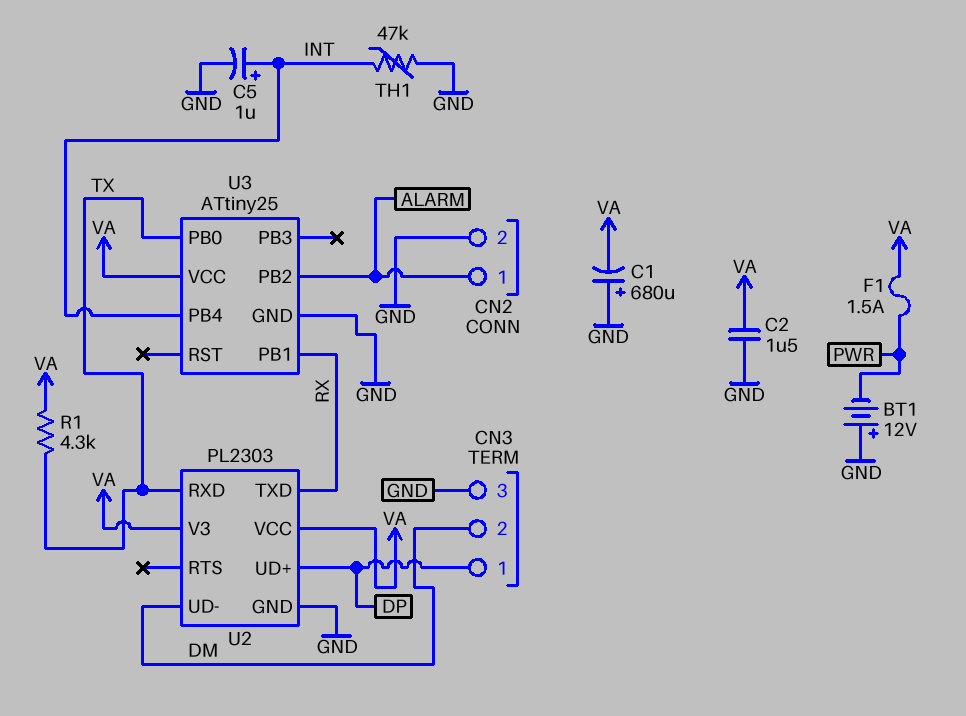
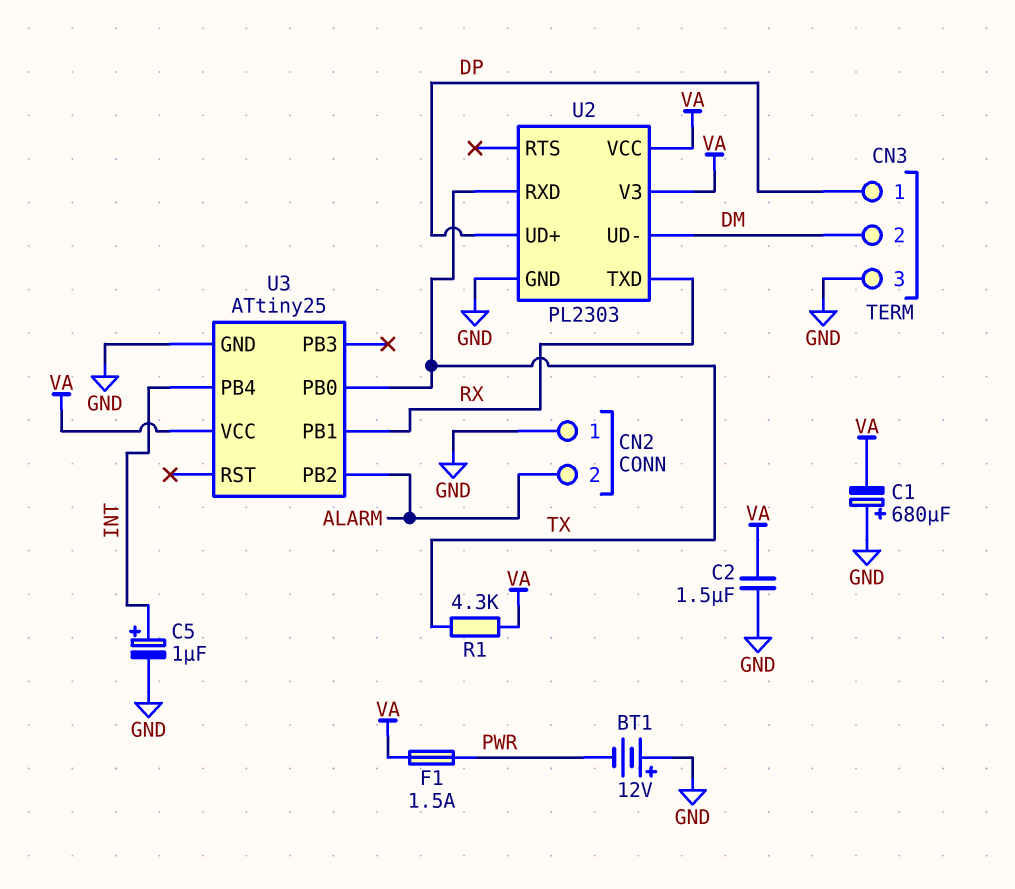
CN2 pin 1: ALARM -> GND
CN2 pin 2: GND -> ALARM
TH1: 47k (GND, INT) -> none

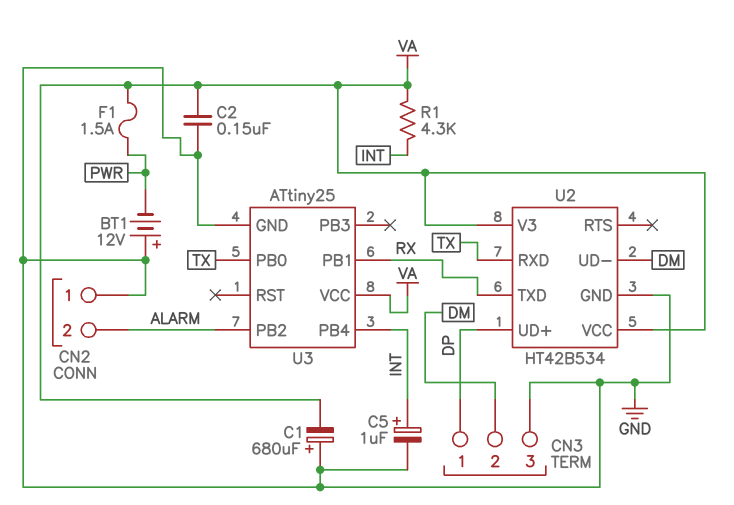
C2: 1.5uF (GND, VA) -> 150nF (GND, VA)
R1: 4.3k (TX, VA) -> 4.3k (INT, VA)
U2: PL2303 -> HT42B534

